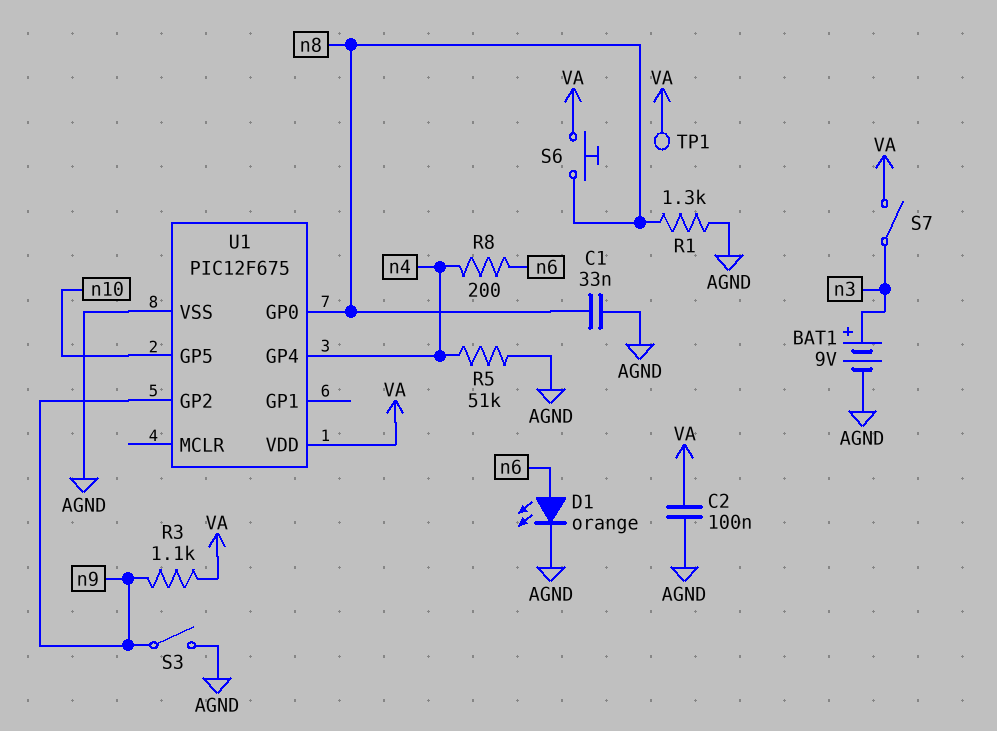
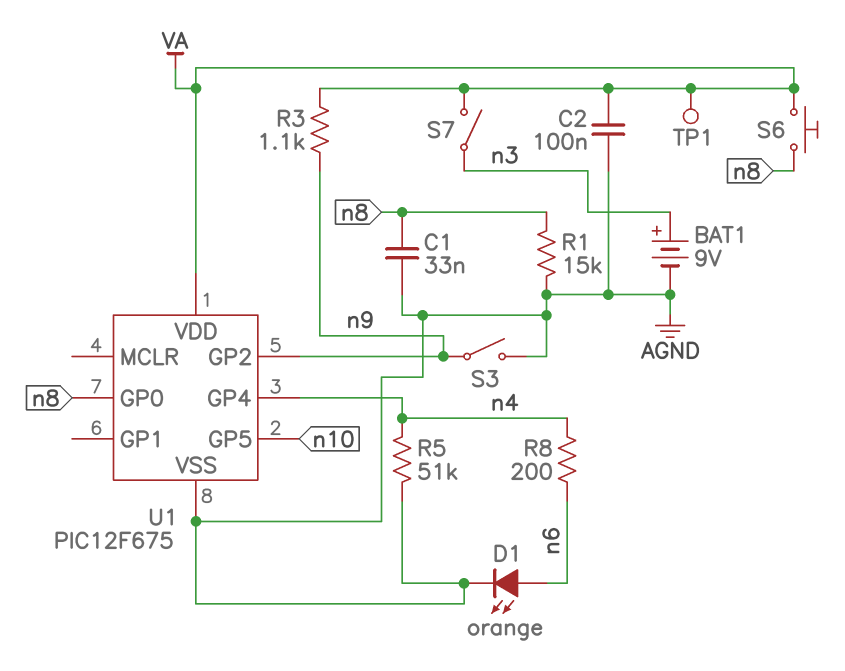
R1: 1.3k (AGND, n8) -> 15k (AGND, n8)

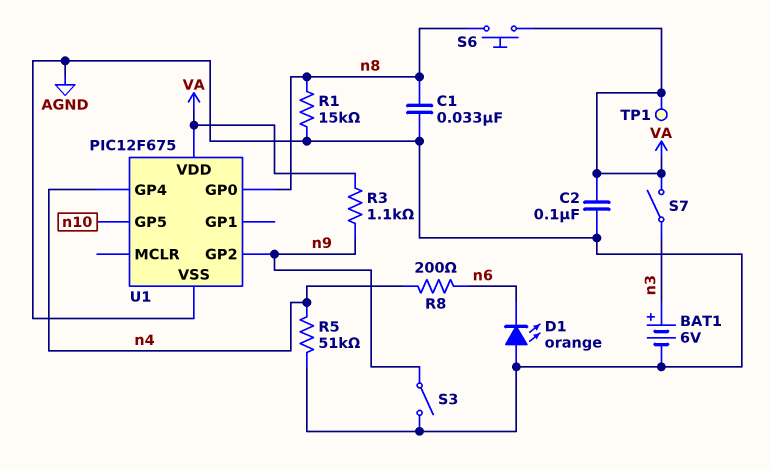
BAT1: 9V (plus n3, minus AGND) -> 6V (plus n3, minus AGND)
D1: LED orange (A n6, K AGND) -> LED orange (A AGND, K n6)

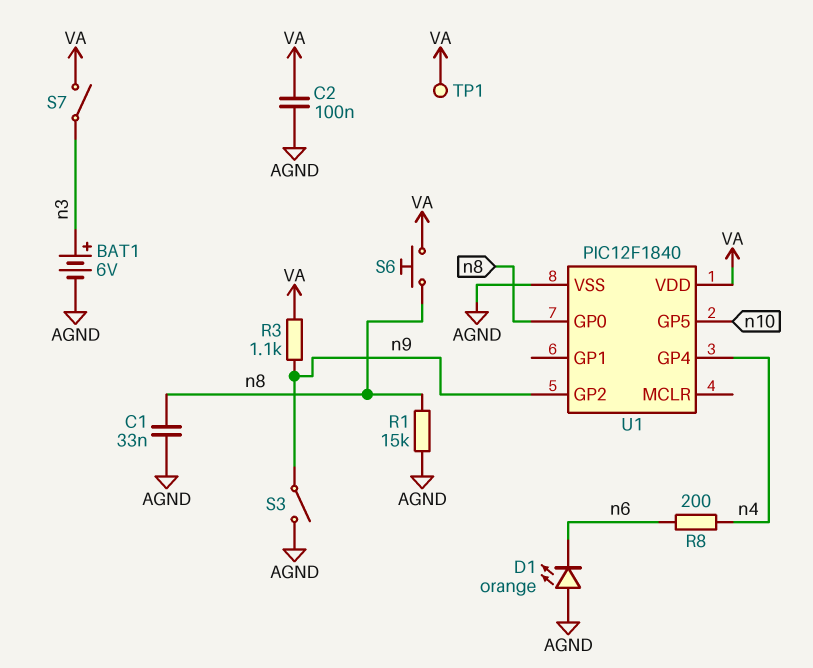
R5: 51k (AGND, n4) -> none
U1: PIC12F675 -> PIC12F1840

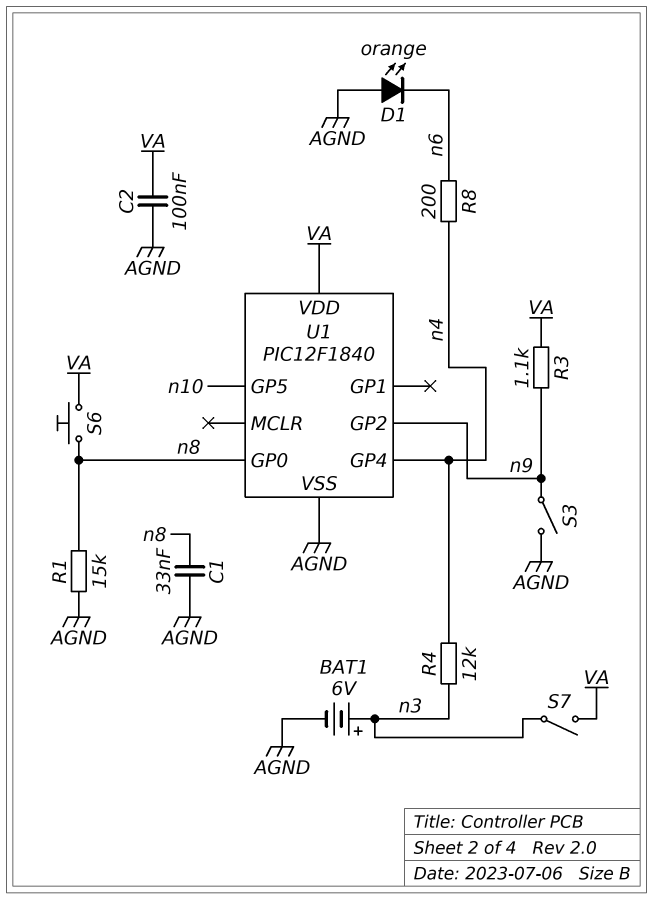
R4: none -> 12k (n3, n4)
TP1: test point (VA) -> none

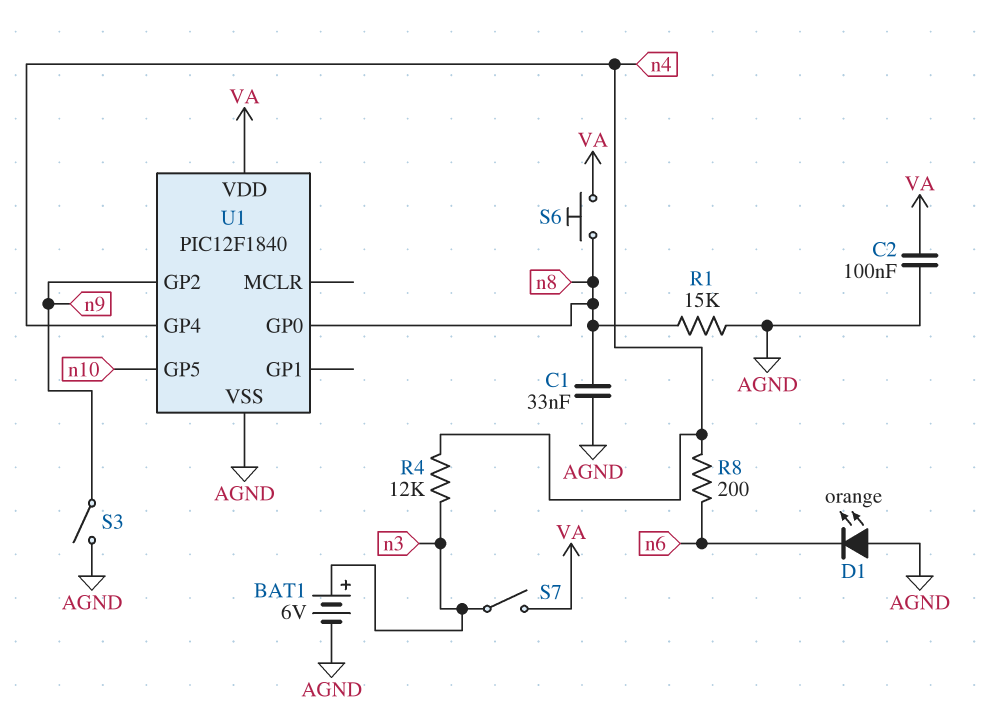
R3: 1.1k (VA, n9) -> none

